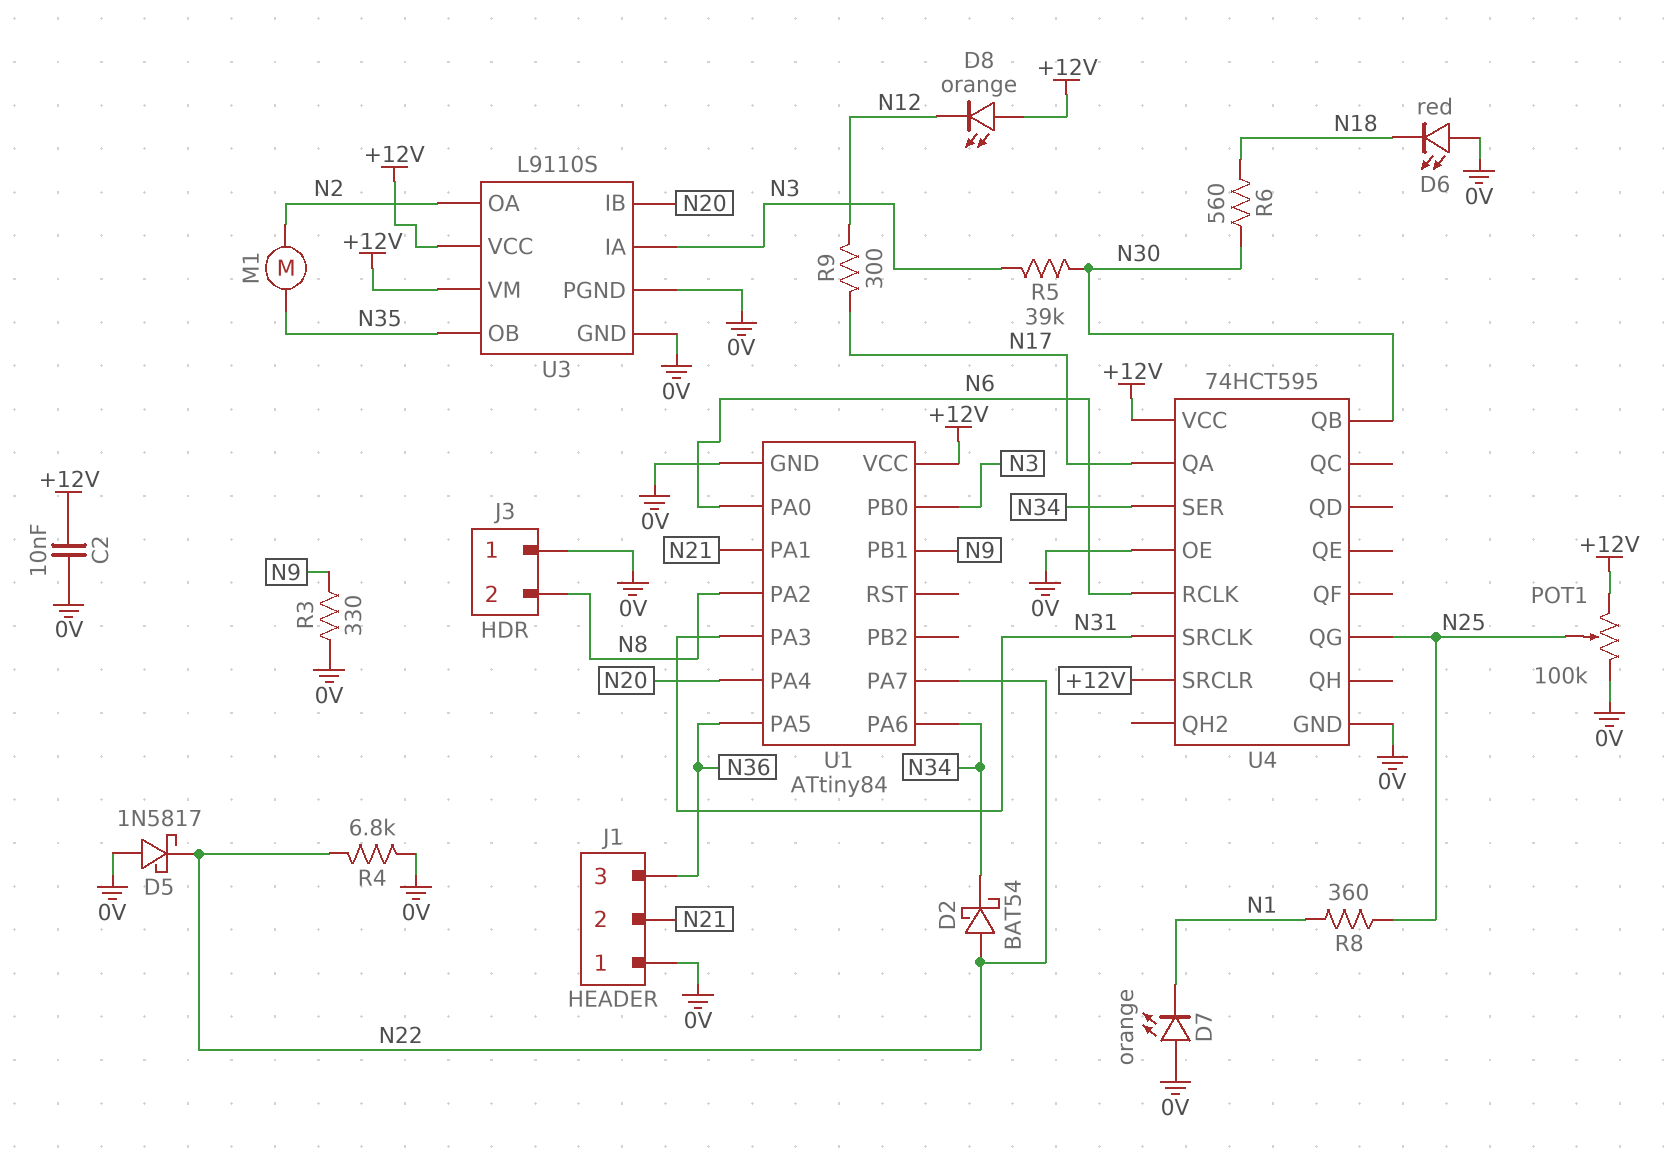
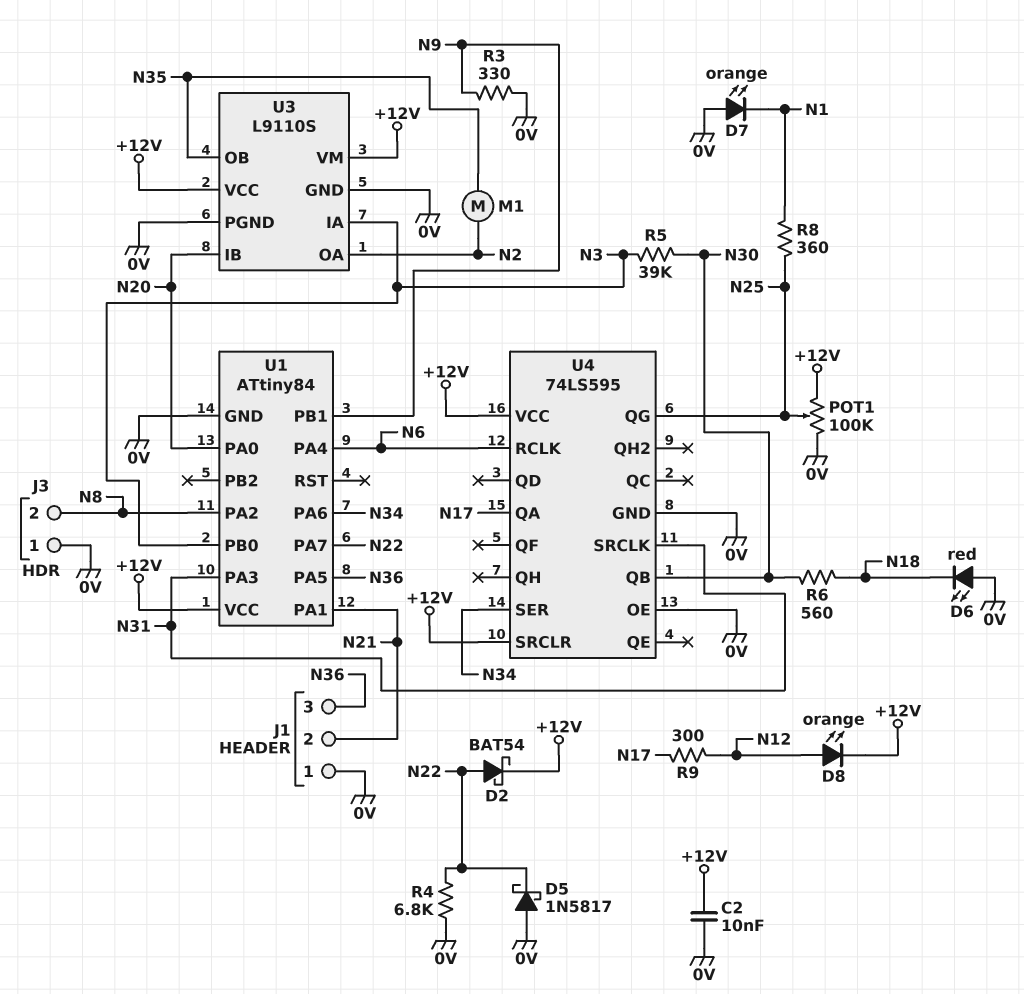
D2: schottky BAT54 (A N22, K N34) -> schottky BAT54 (A N22, K +12V)
D8: LED orange (A +12V, K N12) -> LED orange (A N12, K +12V)
U1 pin PA0: N6 -> N20
U1 pin PA4: N20 -> N6
U4: 74HCT595 -> 74LS595

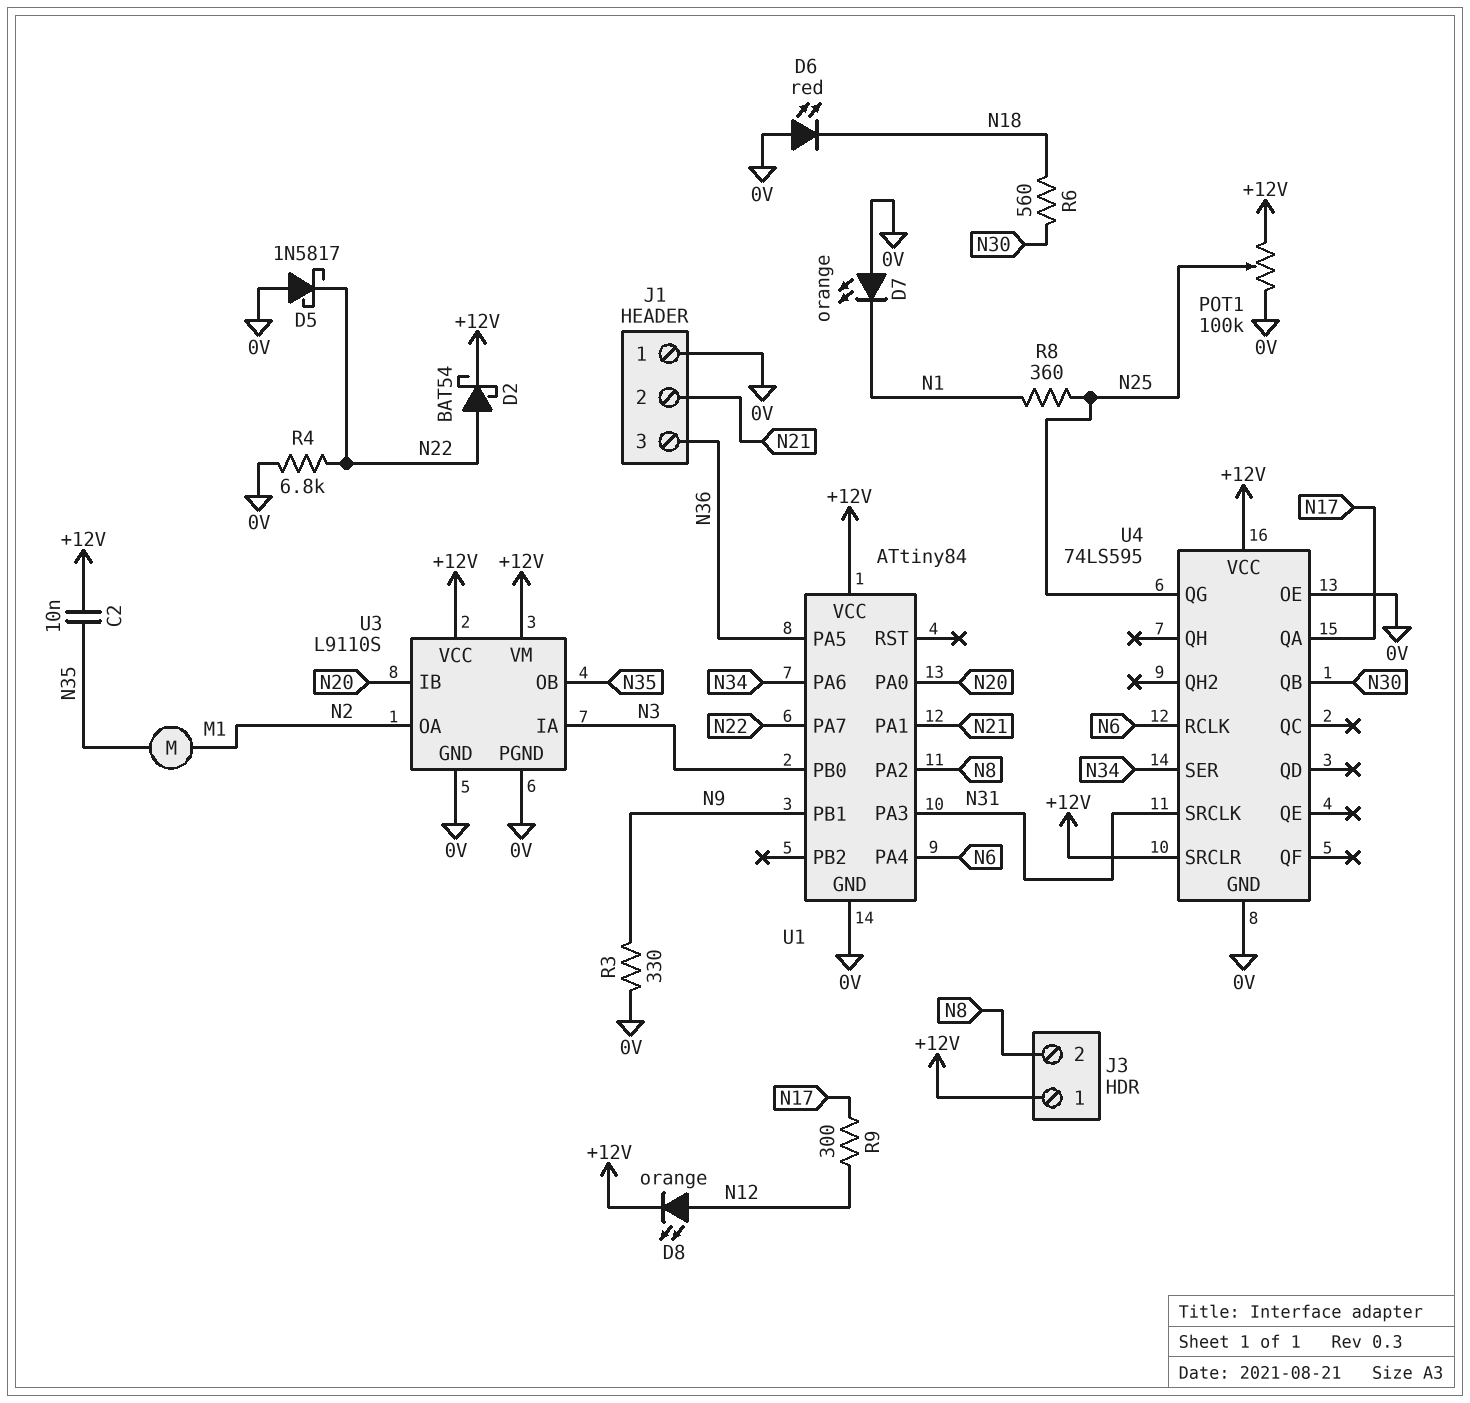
C2: 10nF (+12V, 0V) -> 10nF (+12V, N35)
J3 pin 1: 0V -> +12V
R5: 39k (N3, N30) -> none

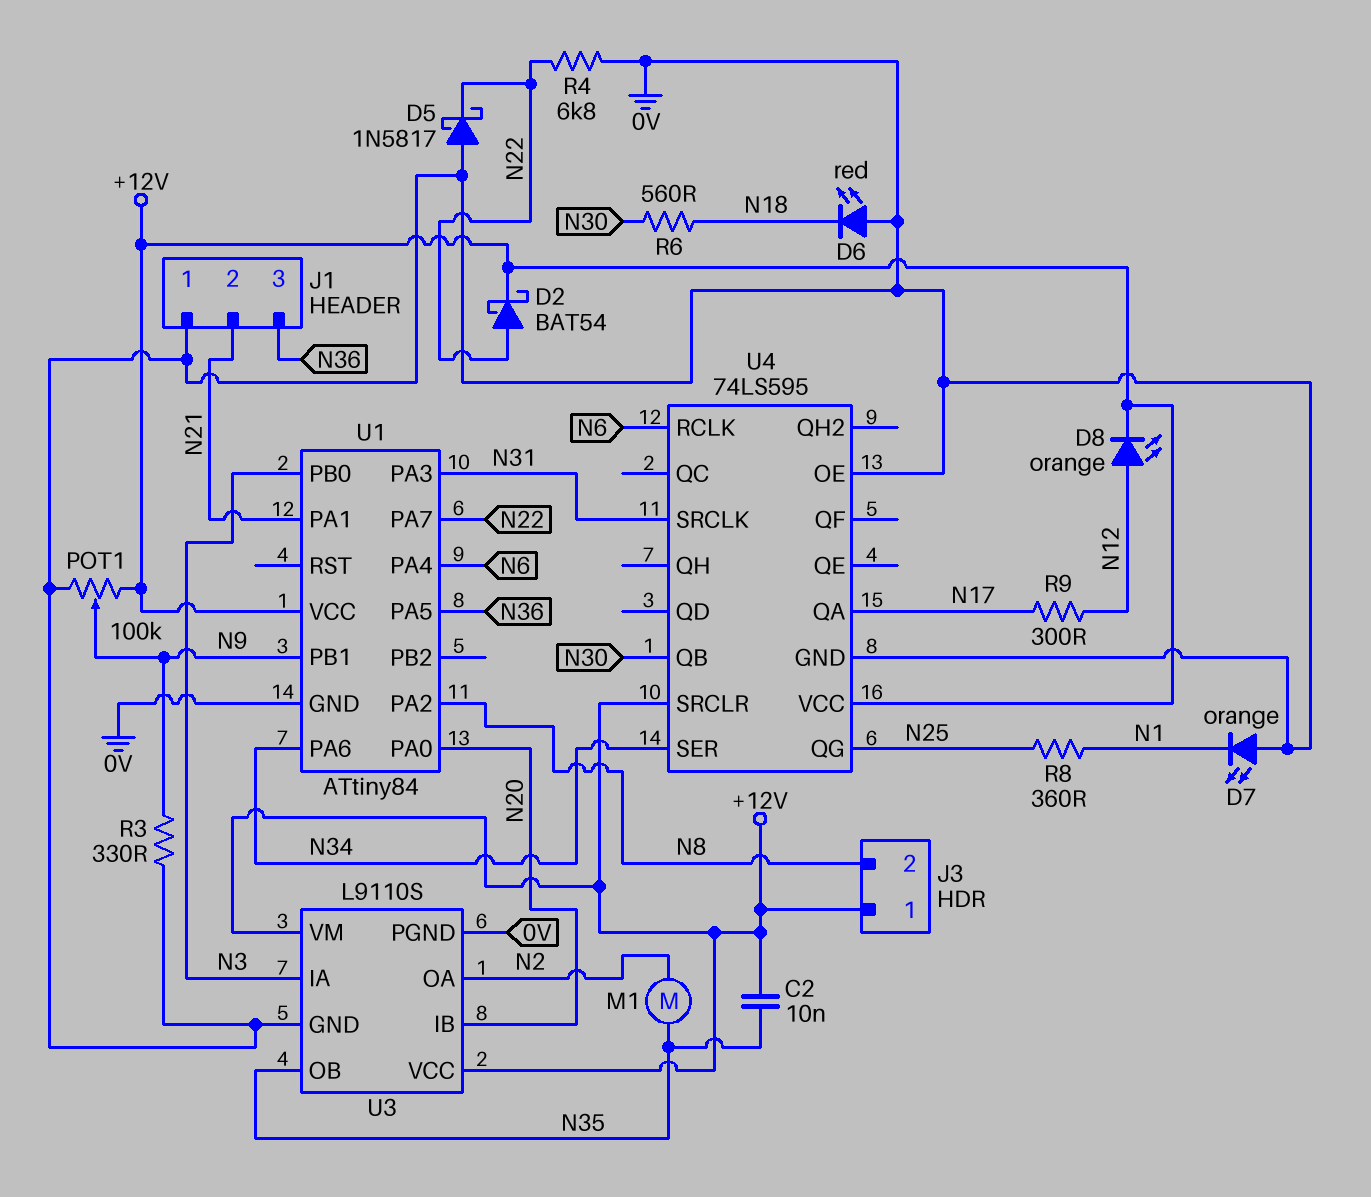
POT1: 100k (+12V, 0V, wiper N25) -> 100k (+12V, 0V, wiper N9)

